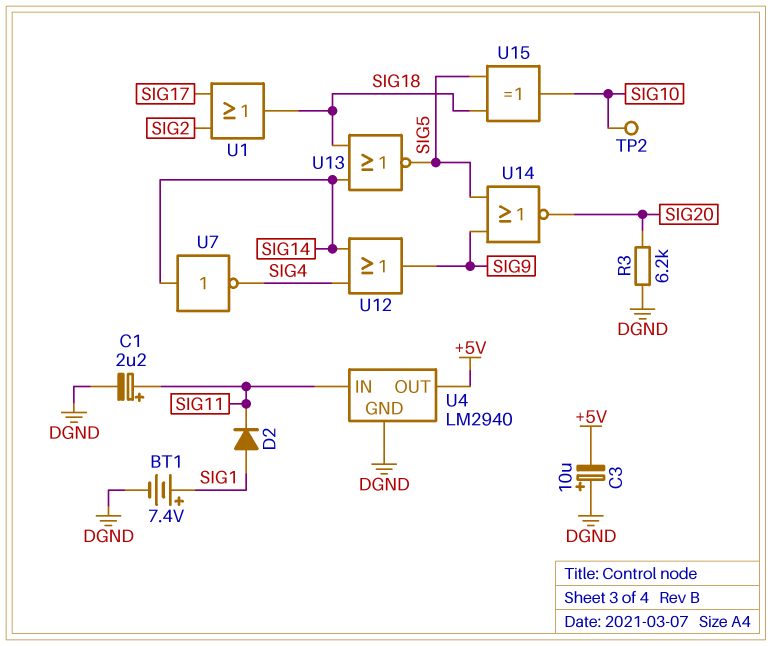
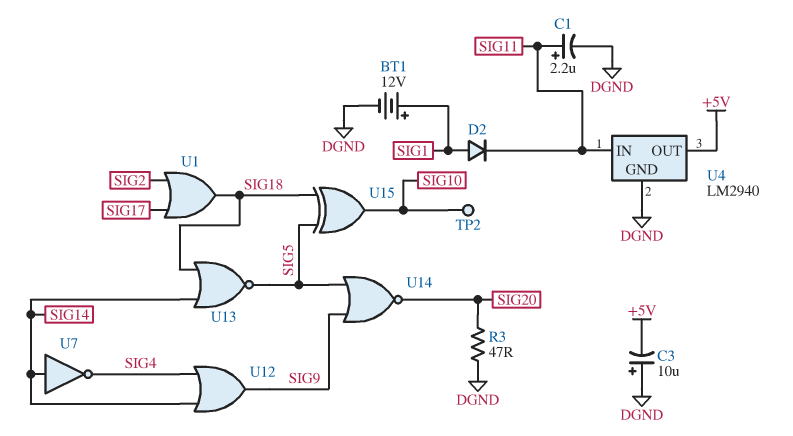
BT1: 7.4V (plus SIG1, minus DGND) -> 12V (plus SIG1, minus DGND)
R3: 6.2k (DGND, SIG20) -> 47 (DGND, SIG20)

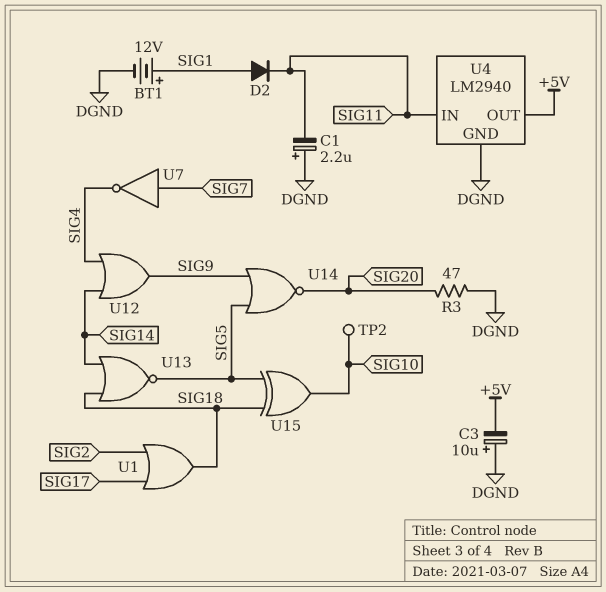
C1: 2.2uF (plus SIG11, minus DGND) -> 2.2uF (plus DGND, minus SIG11)
U7: NOT (in SIG14, out SIG4) -> NOT (in SIG7, out SIG4)

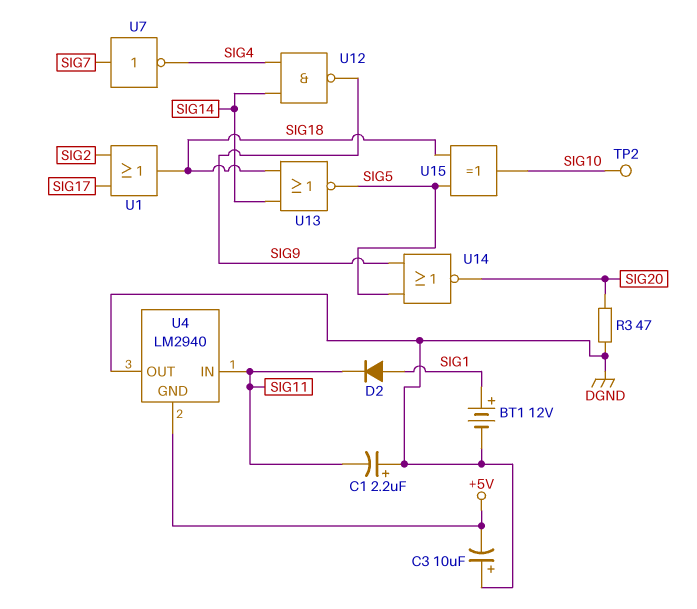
U4 pin GND: DGND -> +5V
U4 pin OUT: +5V -> DGND
U12: OR (in SIG4, in SIG14, out SIG9) -> NAND (in SIG4, in SIG14, out SIG9)

